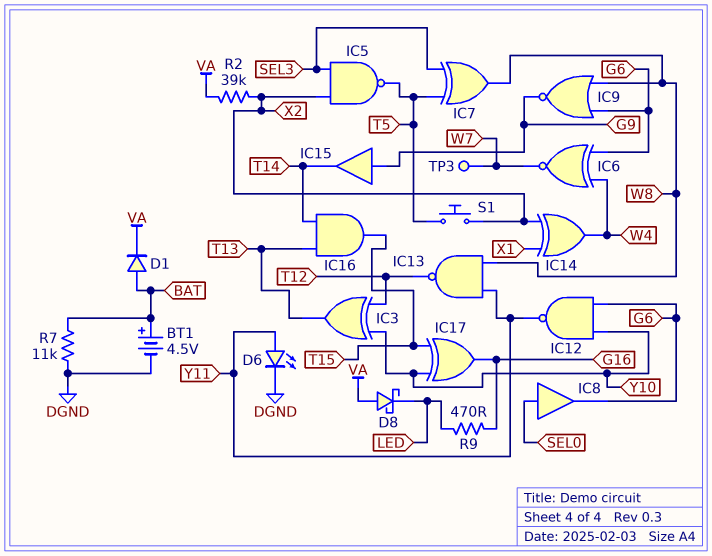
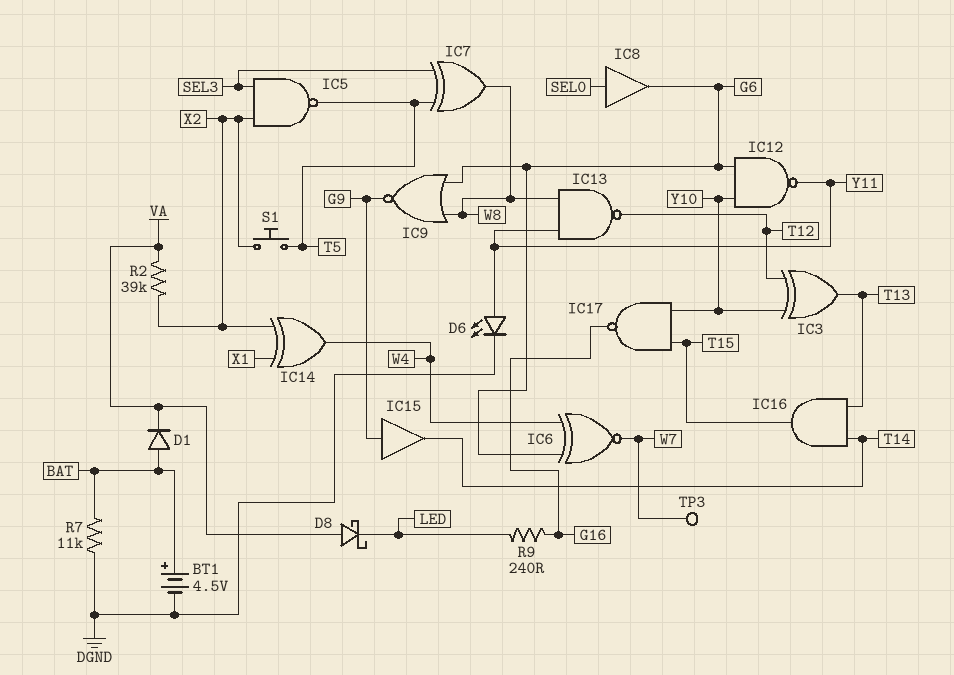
IC17: XOR (in T15, in Y10, out G16) -> NAND (in T15, in Y10, out G16)
R9: 470 (G16, LED) -> 240 (G16, LED)

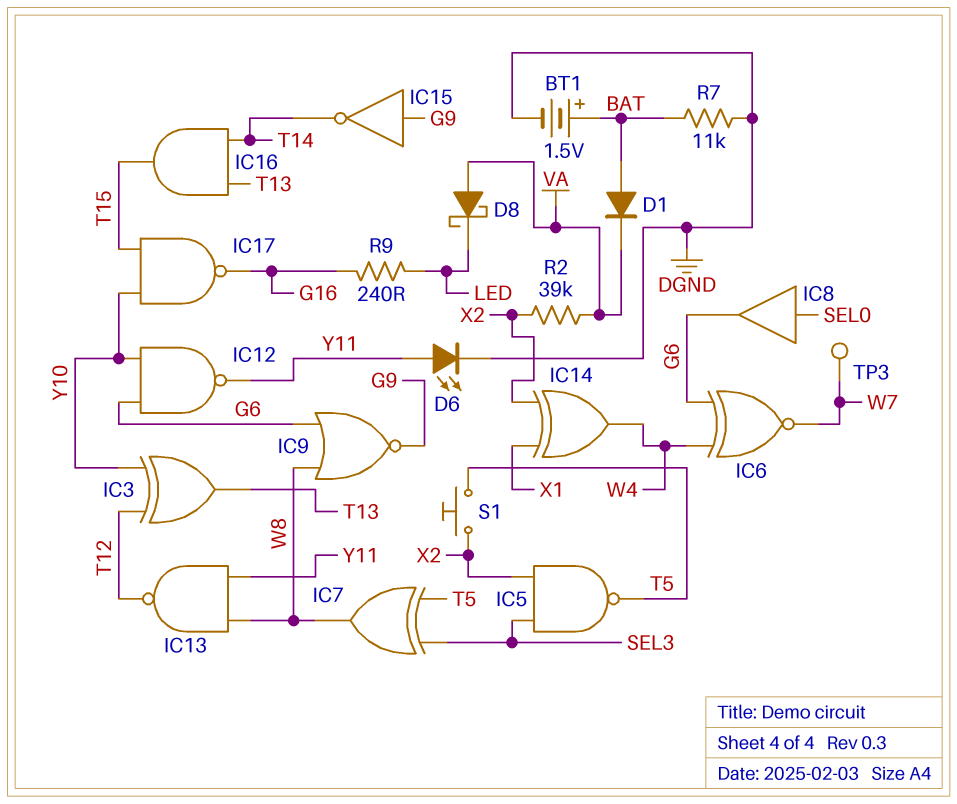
BT1: 4.5V (plus BAT, minus DGND) -> 1.5V (plus BAT, minus DGND)
IC15: buffer (in G9, out T14) -> NOT (in G9, out T14)

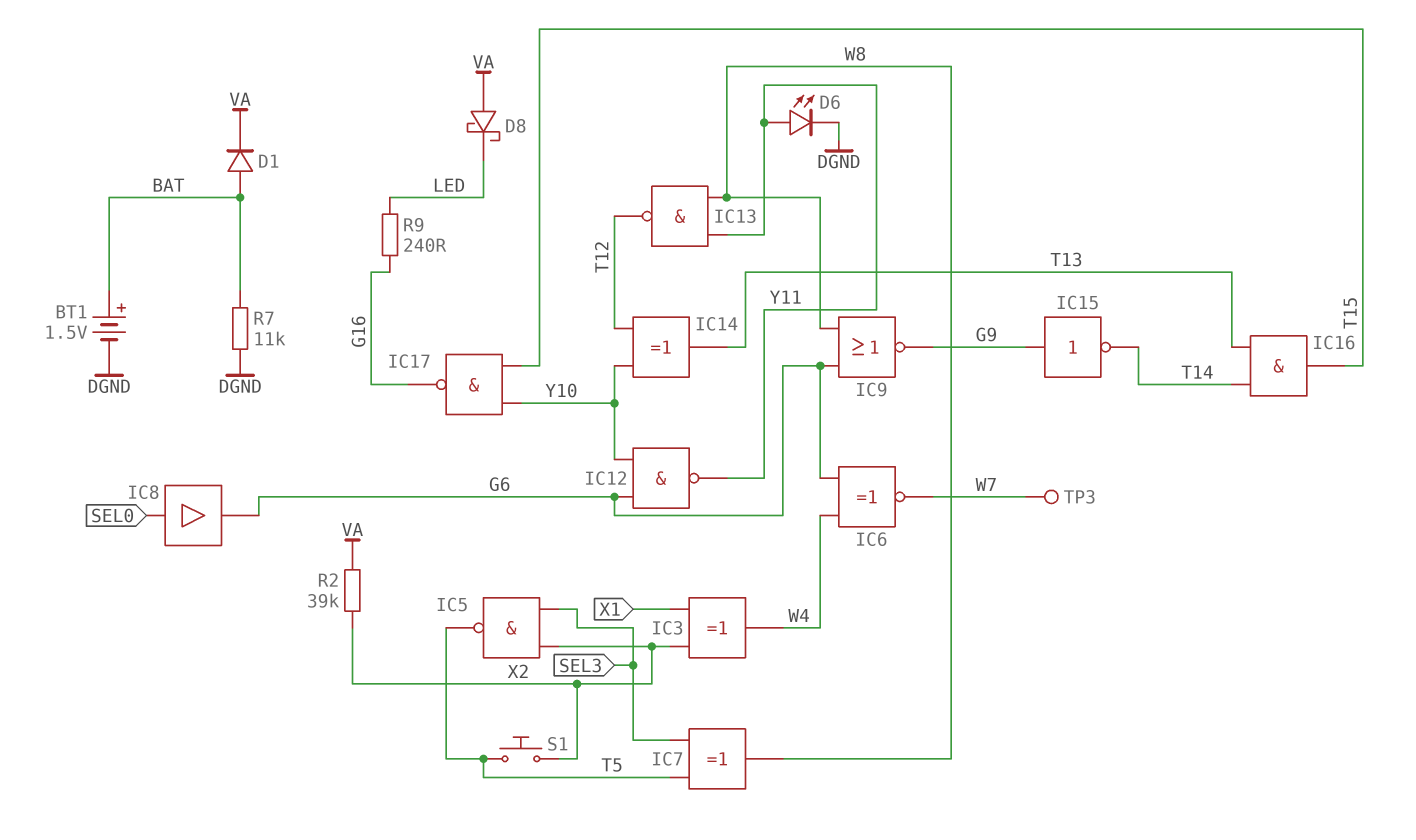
IC3: XOR (in T12, in Y10, out T13) -> XOR (in X1, in X2, out W4)
IC14: XOR (in X1, in X2, out W4) -> XOR (in T12, in Y10, out T13)

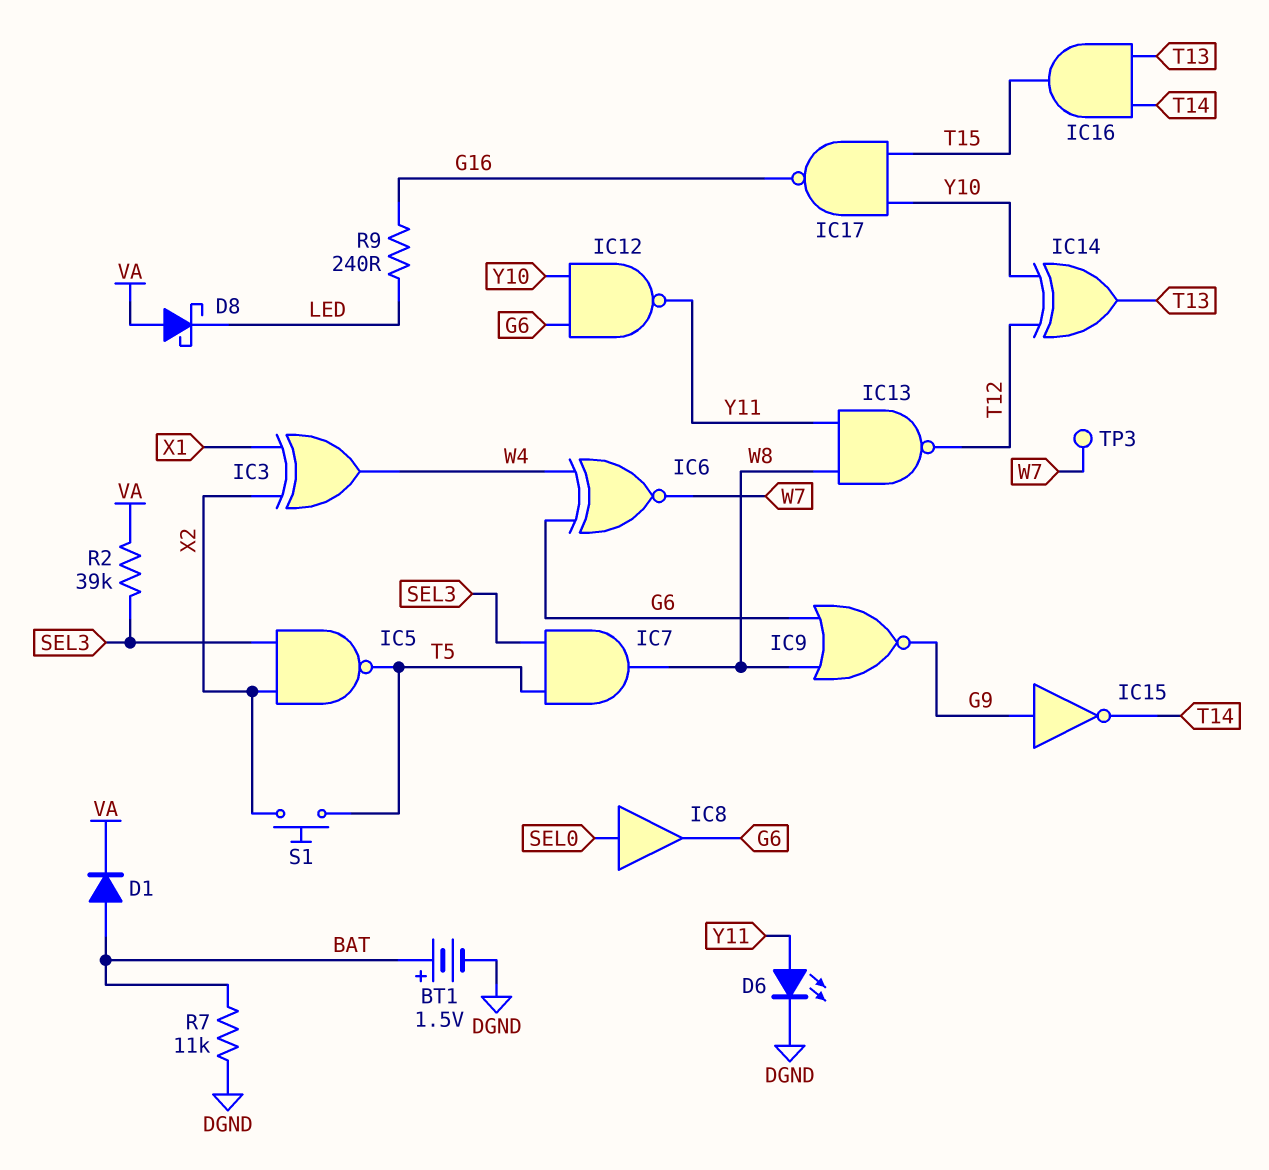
IC7: XOR (in SEL3, in T5, out W8) -> AND (in SEL3, in T5, out W8)
R2: 39k (VA, X2) -> 39k (SEL3, VA)

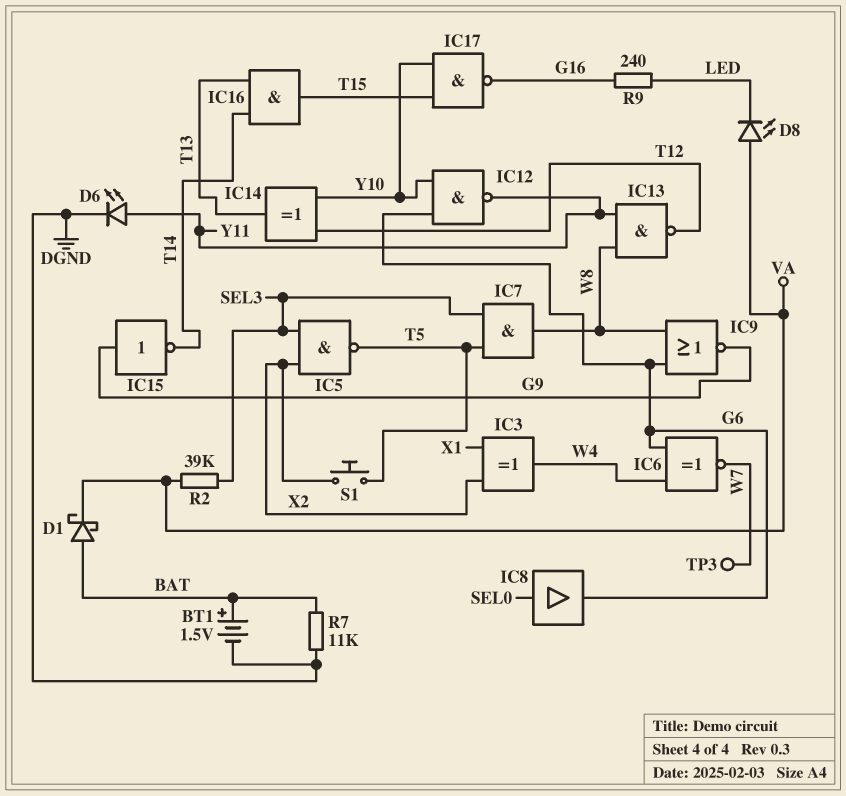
D1: diode (A BAT, K VA) -> schottky (A BAT, K VA)
D8: schottky (A VA, K LED) -> LED (A VA, K LED)

